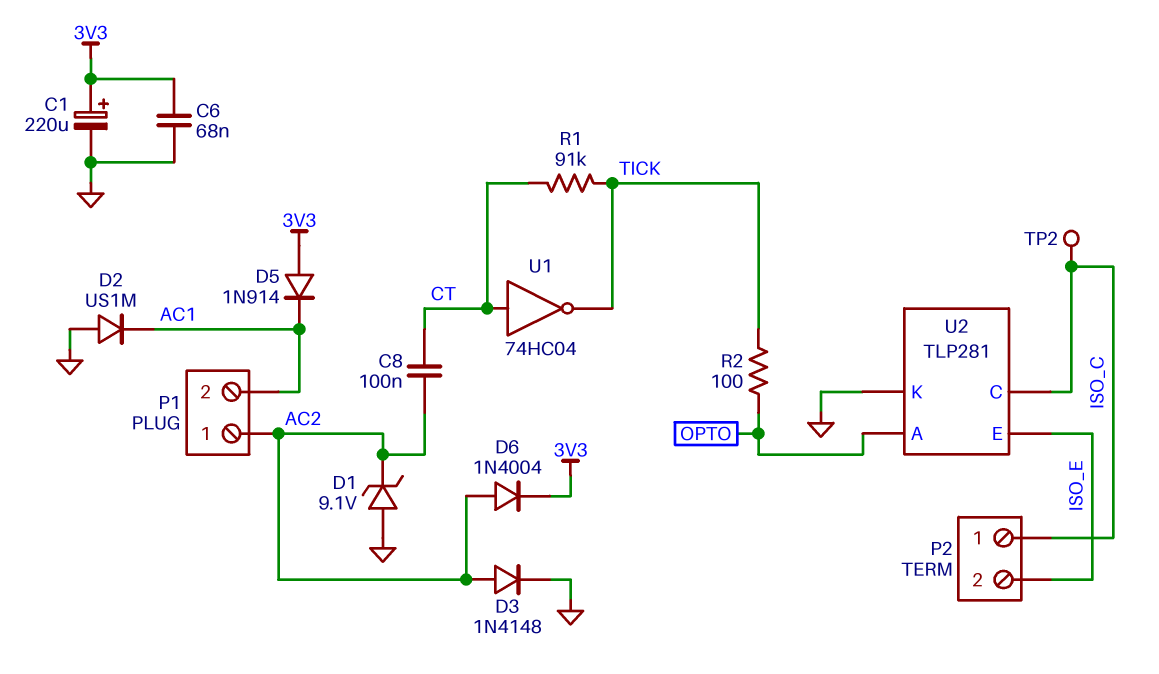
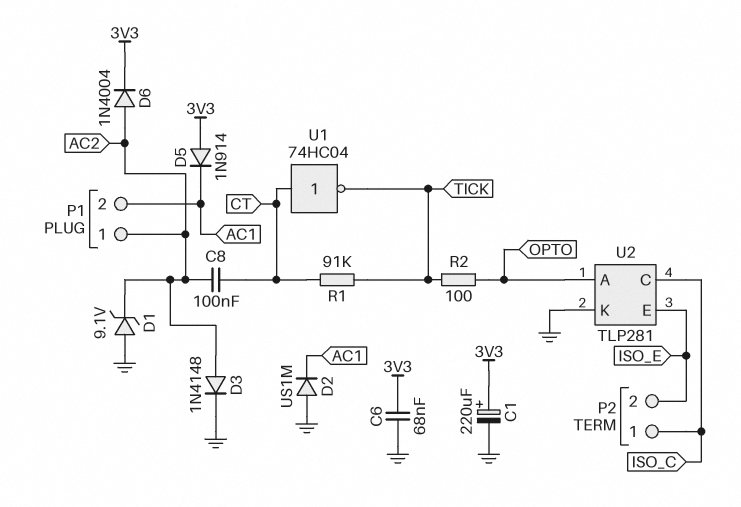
TP2: test point (ISO_C) -> none

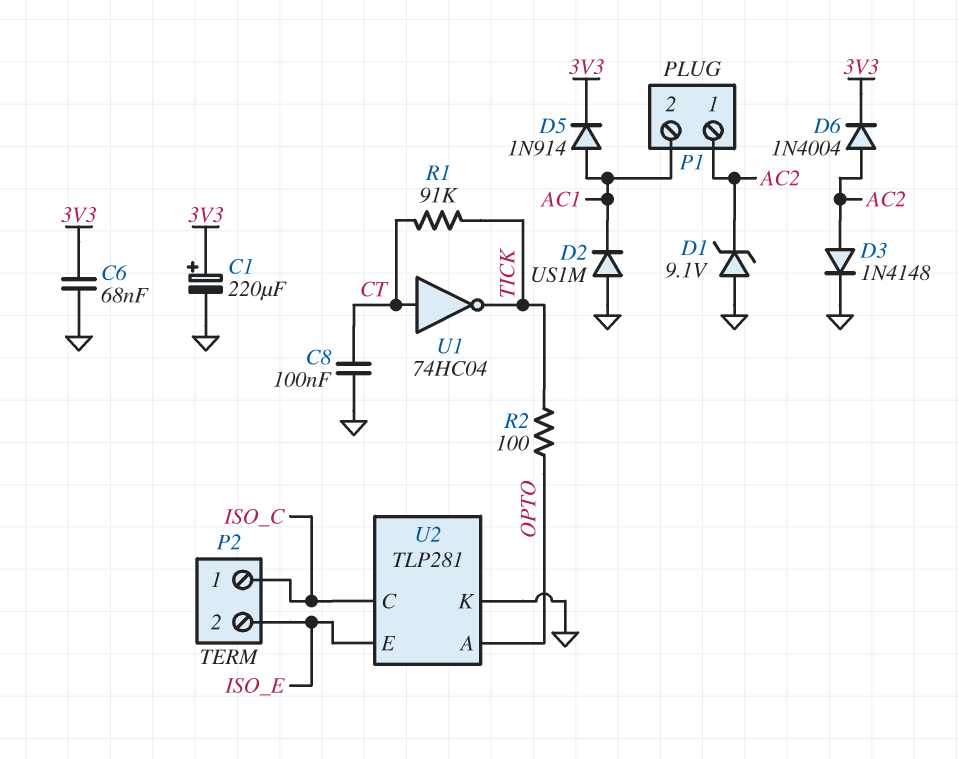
C8: 100nF (AC2, CT) -> 100nF (CT, GND)
D5: diode 1N914 (A 3V3, K AC1) -> diode 1N914 (A AC1, K 3V3)

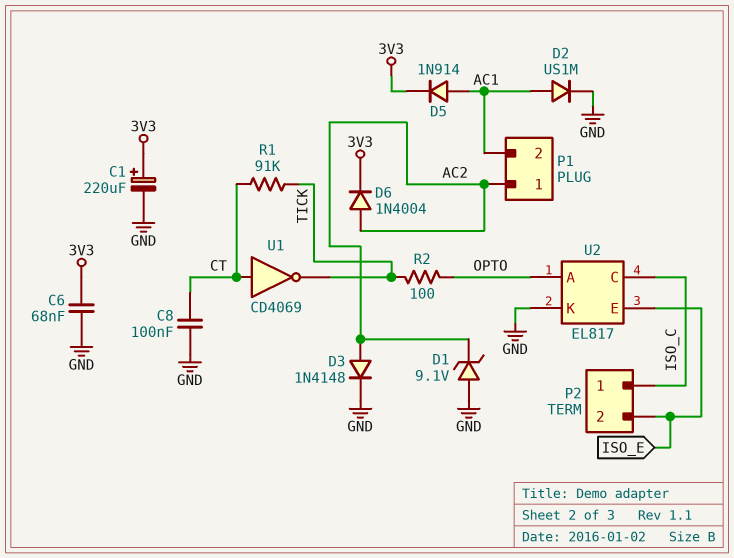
D2: diode US1M (A GND, K AC1) -> diode US1M (A AC1, K GND)
U1: NOT 74HC04 (in CT, out TICK) -> NOT CD4069 (in CT, out TICK)
U2: TLP281 -> EL817

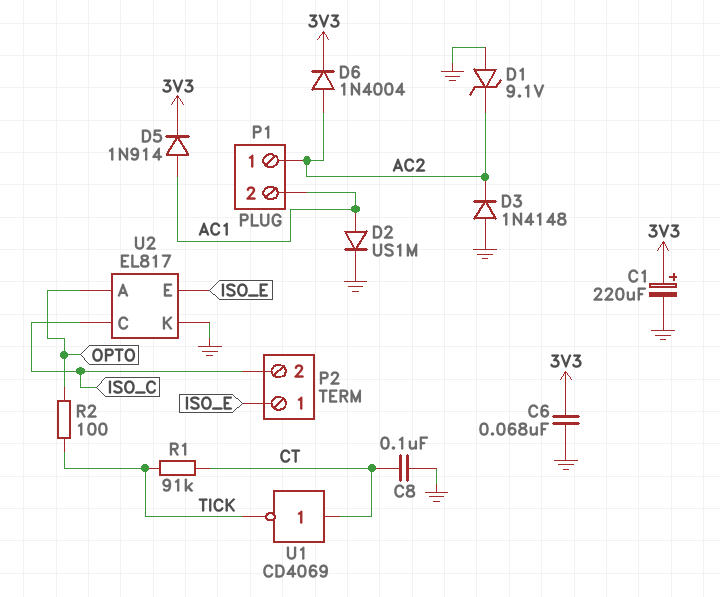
D3: diode 1N4148 (A AC2, K GND) -> diode 1N4148 (A GND, K AC2)
P2 pin 1: ISO_C -> ISO_E
P2 pin 2: ISO_E -> ISO_C

